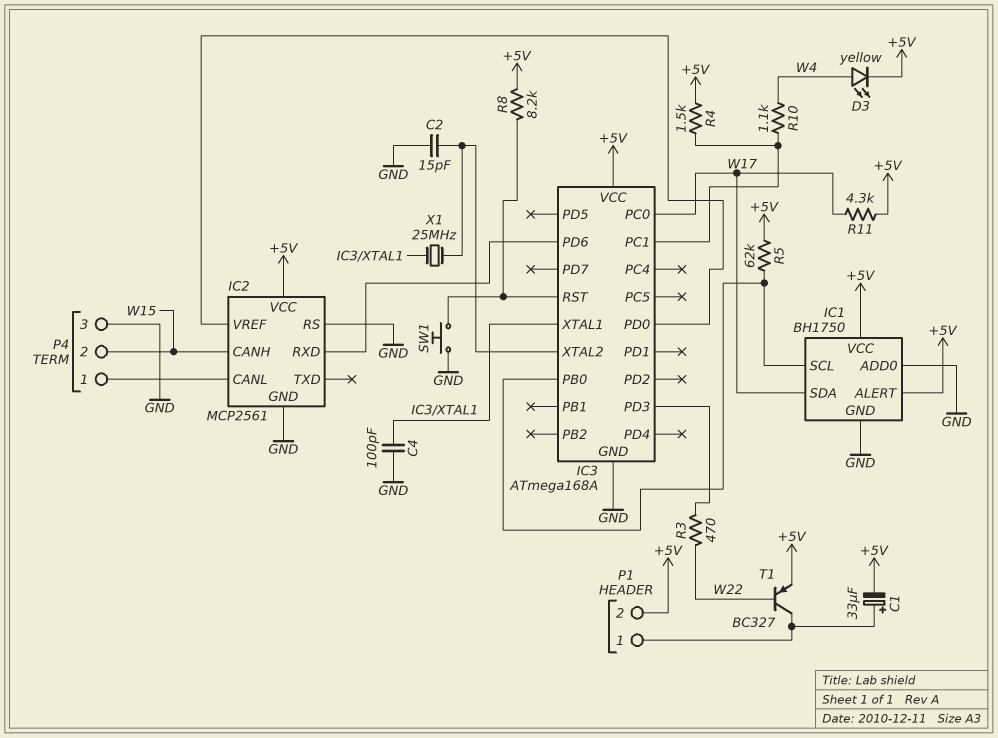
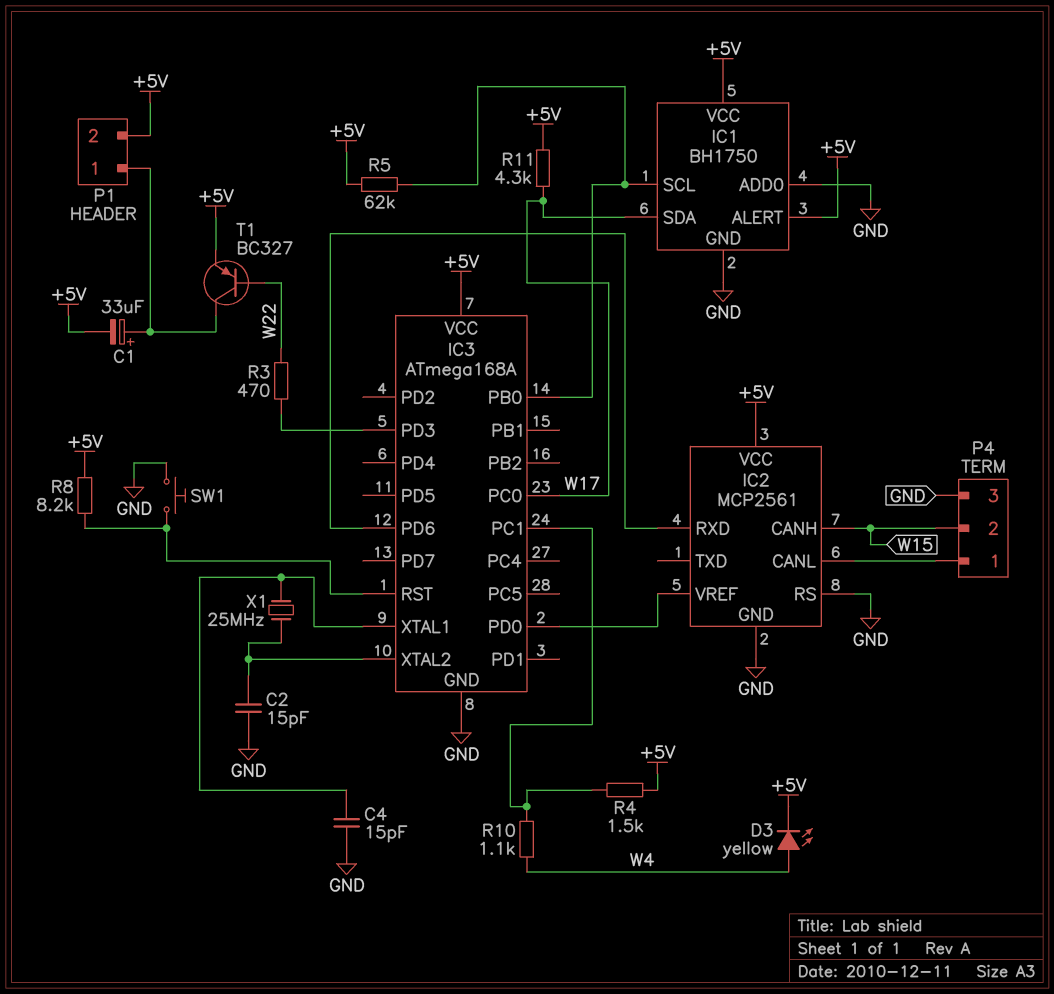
C4: 100pF (GND, IC3/XTAL1) -> 15pF (GND, IC3/XTAL1)

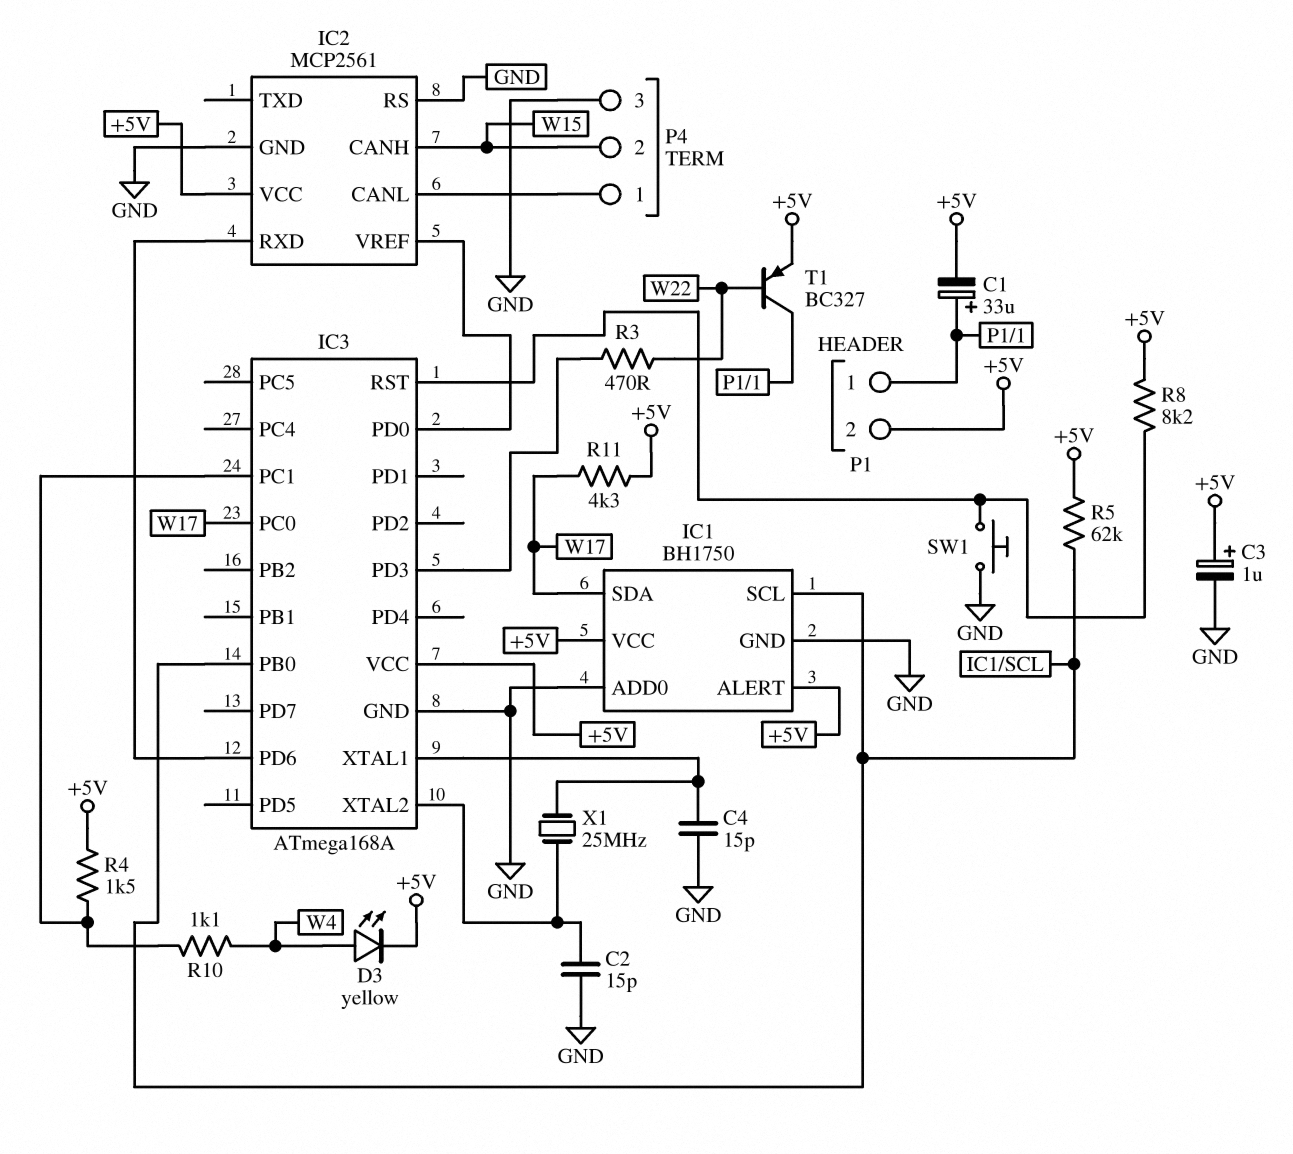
C3: none -> 1uF (plus +5V, minus GND)

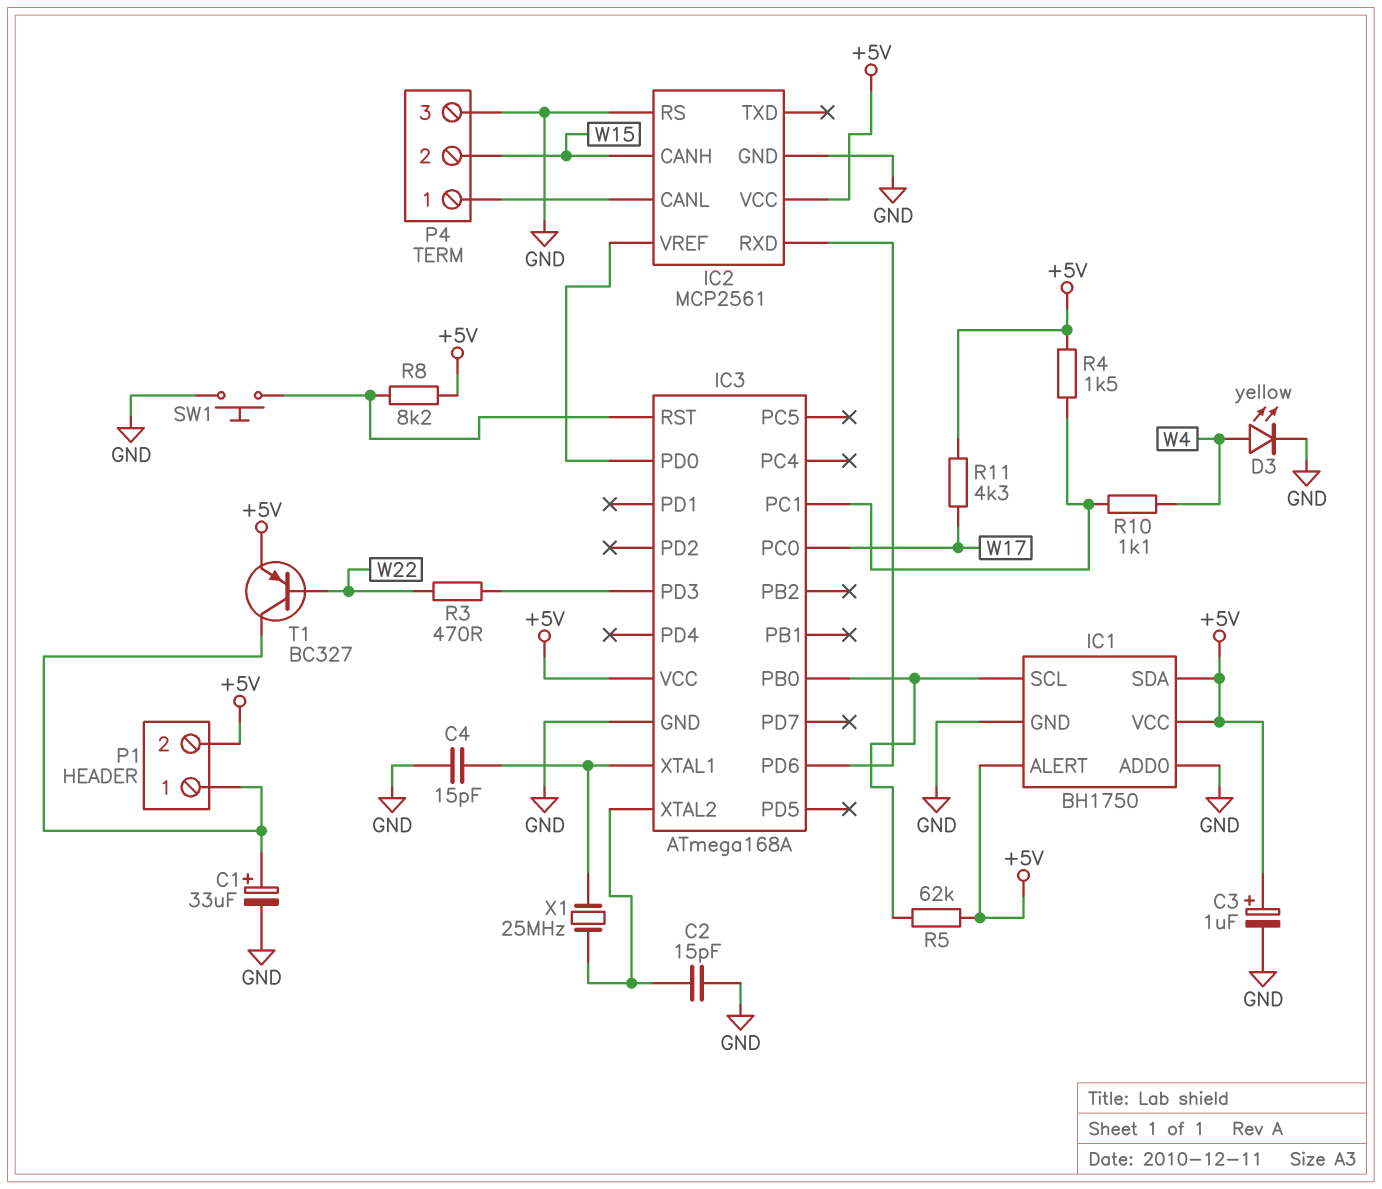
C1: 33uF (plus P1/1, minus +5V) -> 33uF (plus P1/1, minus GND)
D3: LED yellow (A W4, K +5V) -> LED yellow (A W4, K GND)
IC1 pin SDA: W17 -> +5V

